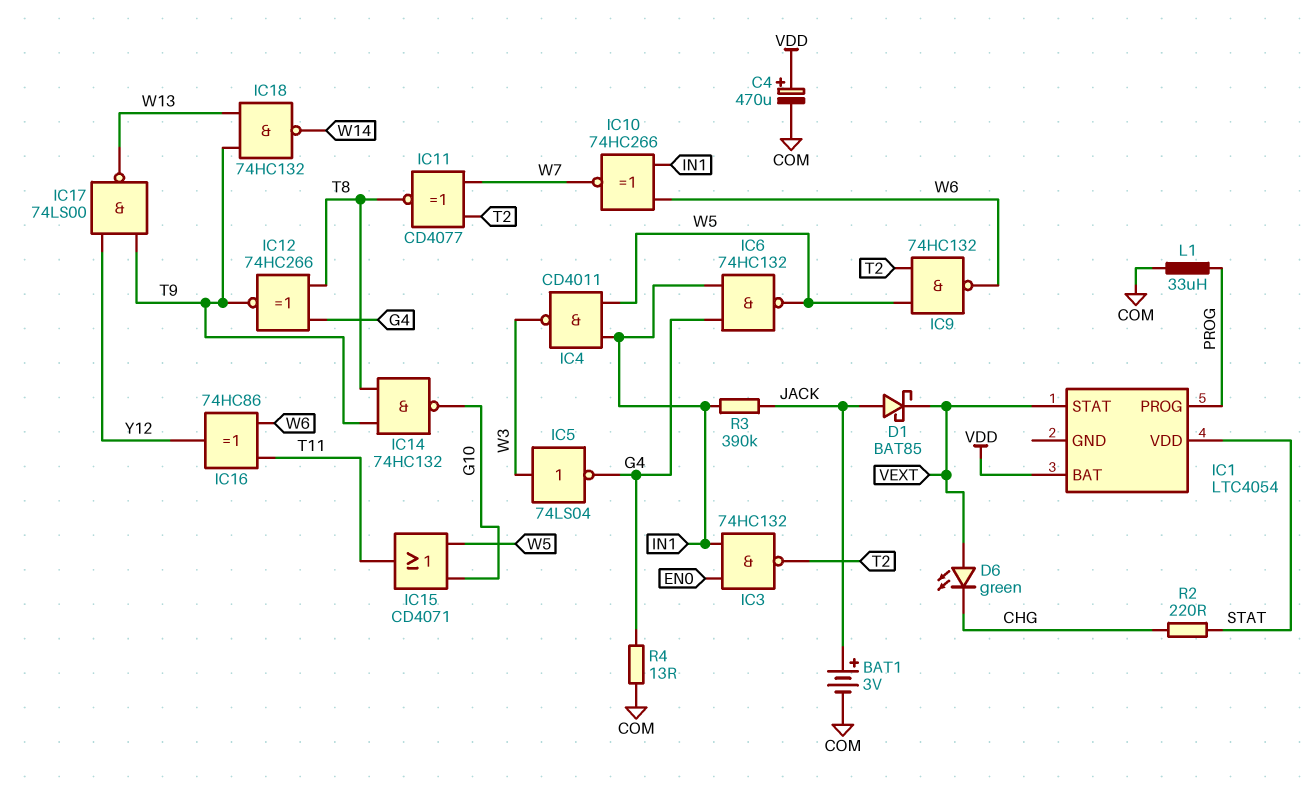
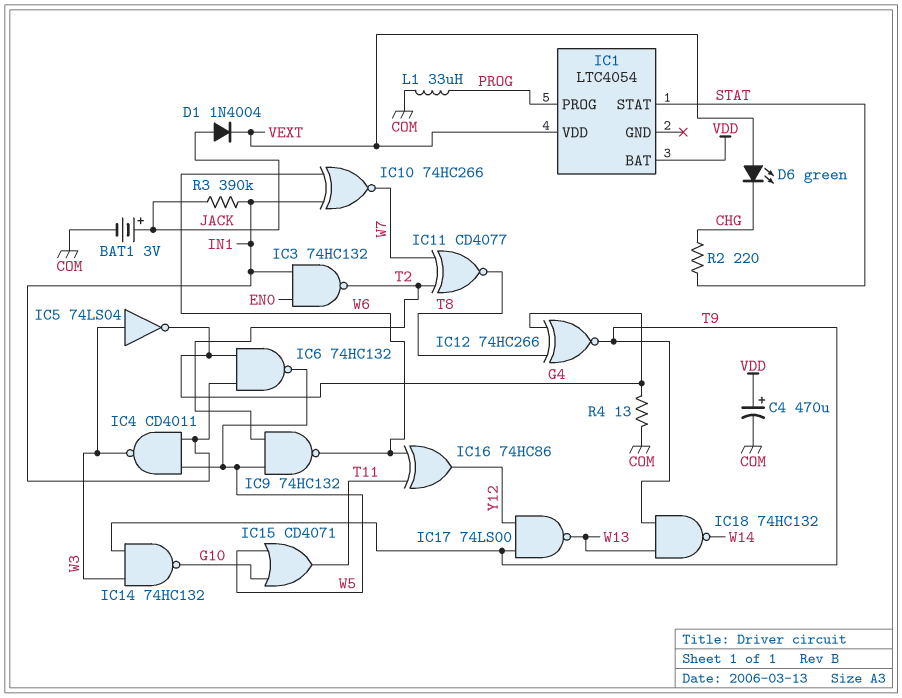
D1: schottky BAT85 (A JACK, K VEXT) -> diode 1N4004 (A JACK, K VEXT)
IC1 pin STAT: VEXT -> STAT
IC1 pin VDD: STAT -> VEXT
IC14: NAND 74HC132 (in T8, in T9, out G10) -> NAND 74HC132 (in T9, in W3, out G10)

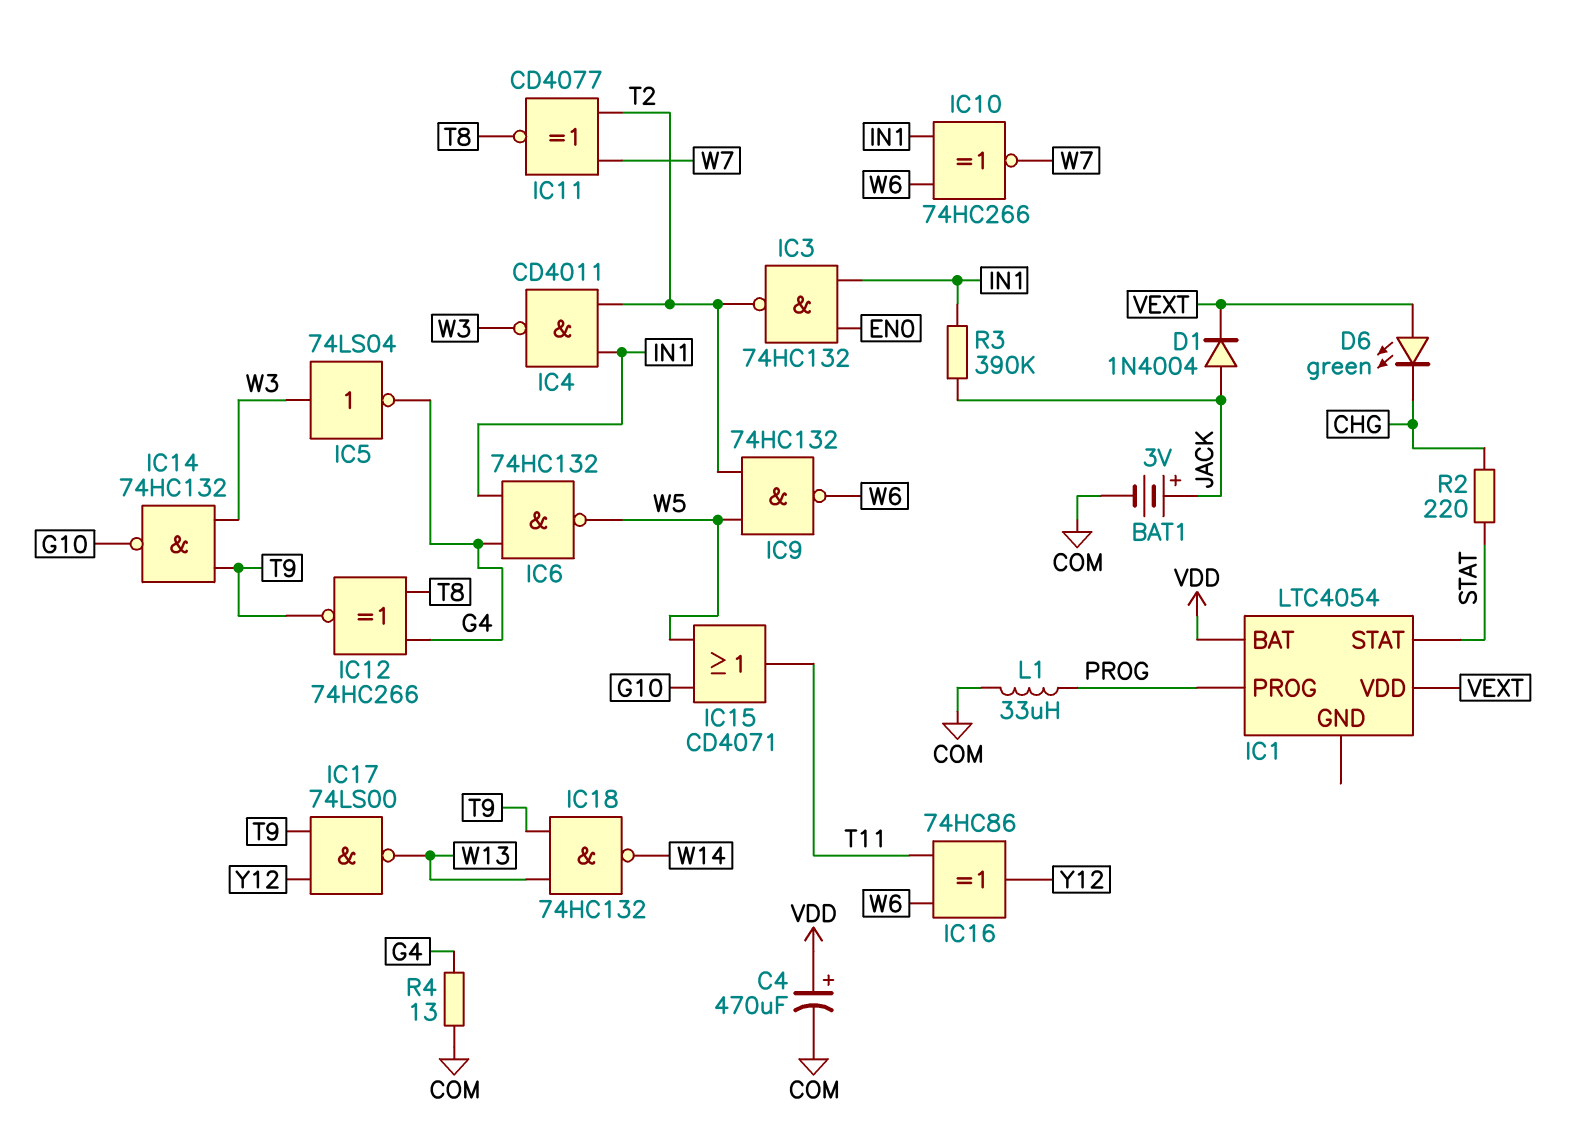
IC4: NAND CD4011 (in IN1, in W5, out W3) -> NAND CD4011 (in IN1, in T2, out W3)

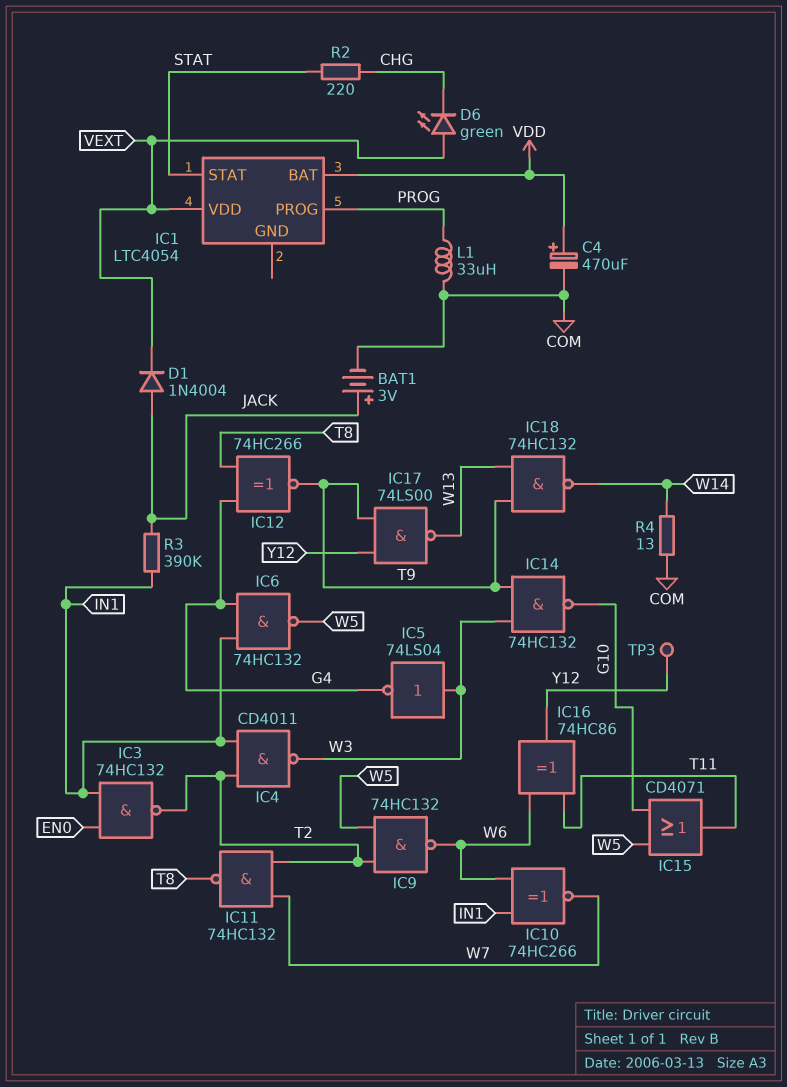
IC11: XNOR CD4077 (in T2, in W7, out T8) -> NAND 74HC132 (in T2, in W7, out T8)
R4: 13 (COM, G4) -> 13 (COM, W14)
TP3: none -> test point (Y12)

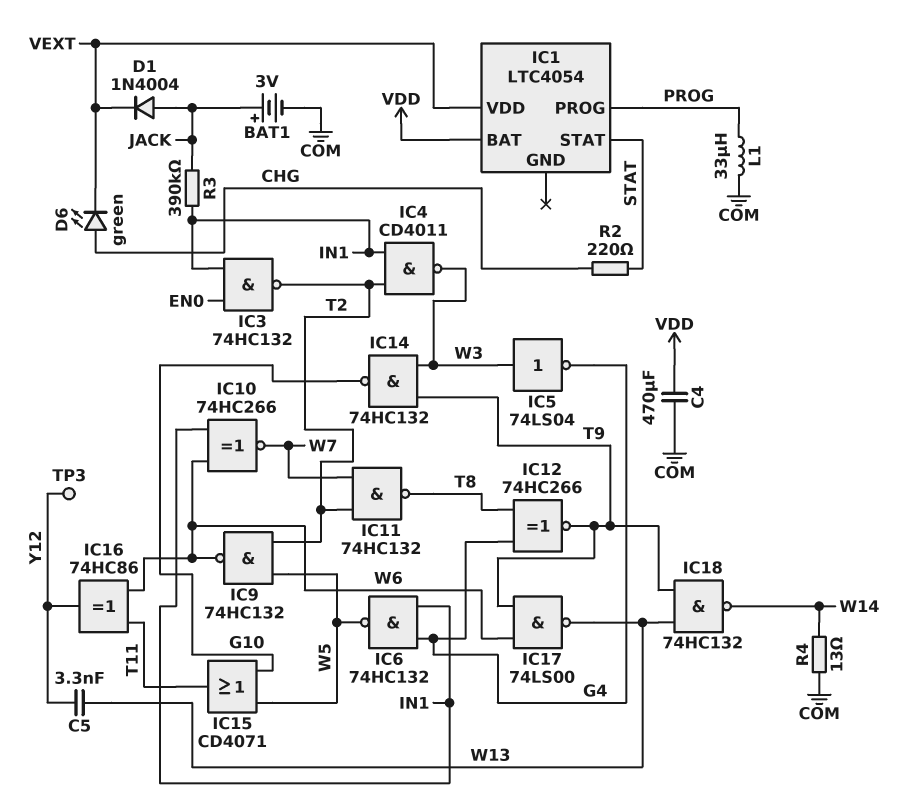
C4: 470uF (plus VDD, minus COM) -> 470uF (COM, VDD)
C5: none -> 3.3nF (W13, Y12)
D6: LED green (A VEXT, K CHG) -> LED green (A CHG, K VEXT)
IC17: NAND 74LS00 (in T9, in Y12, out W13) -> NAND 74LS00 (in T9, in W6, out W13)

